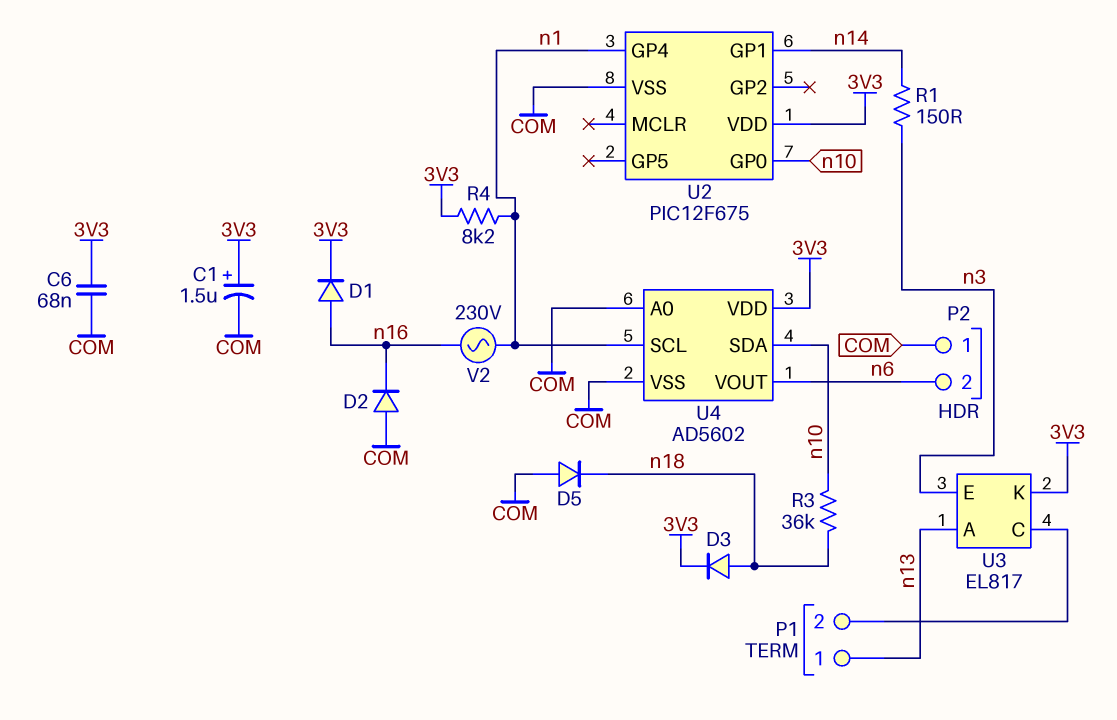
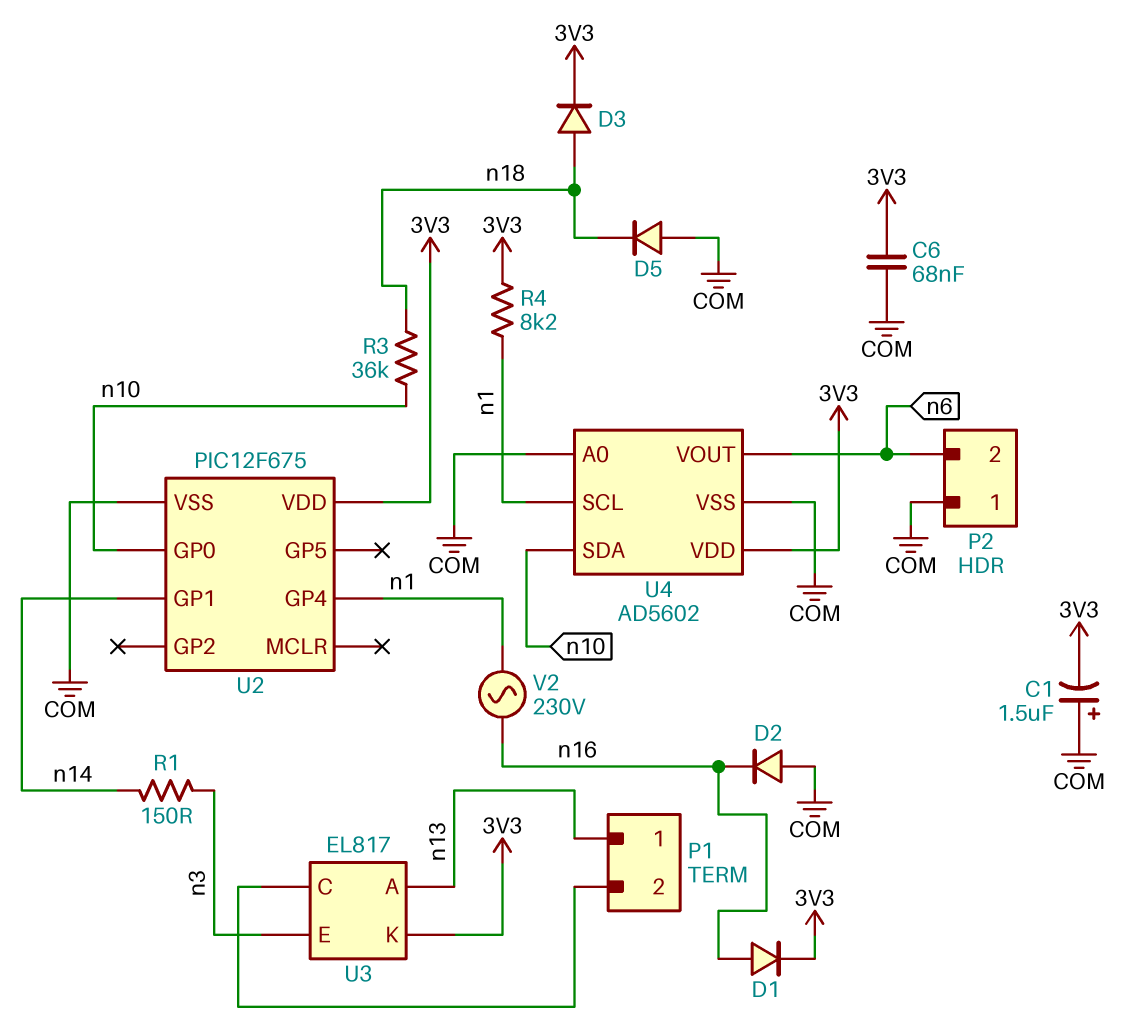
C1: 1.5uF (plus 3V3, minus COM) -> 1.5uF (plus COM, minus 3V3)

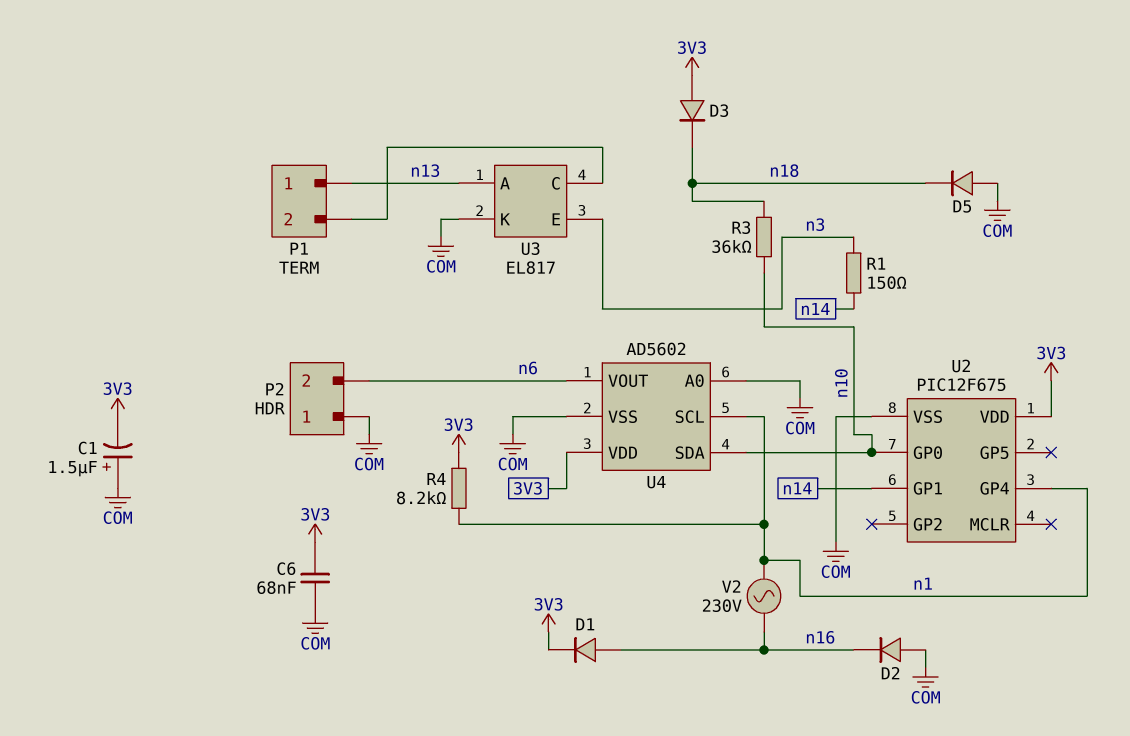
D3: diode (A n18, K 3V3) -> diode (A 3V3, K n18)
U3 pin K: 3V3 -> COM

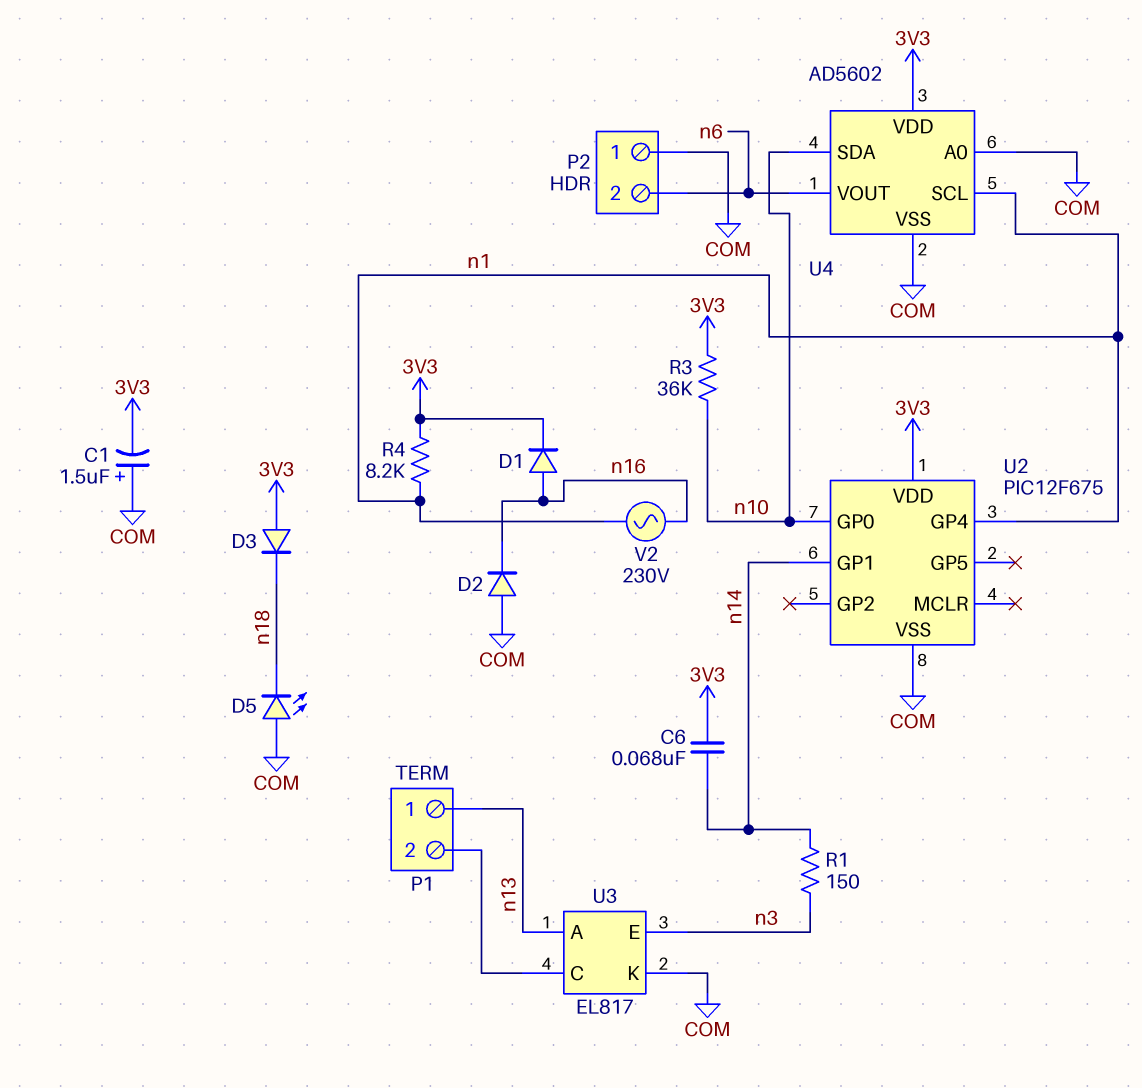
C6: 68nF (3V3, COM) -> 68nF (3V3, n14)
D5: diode (A COM, K n18) -> LED (A COM, K n18)
R3: 36k (n10, n18) -> 36k (3V3, n10)

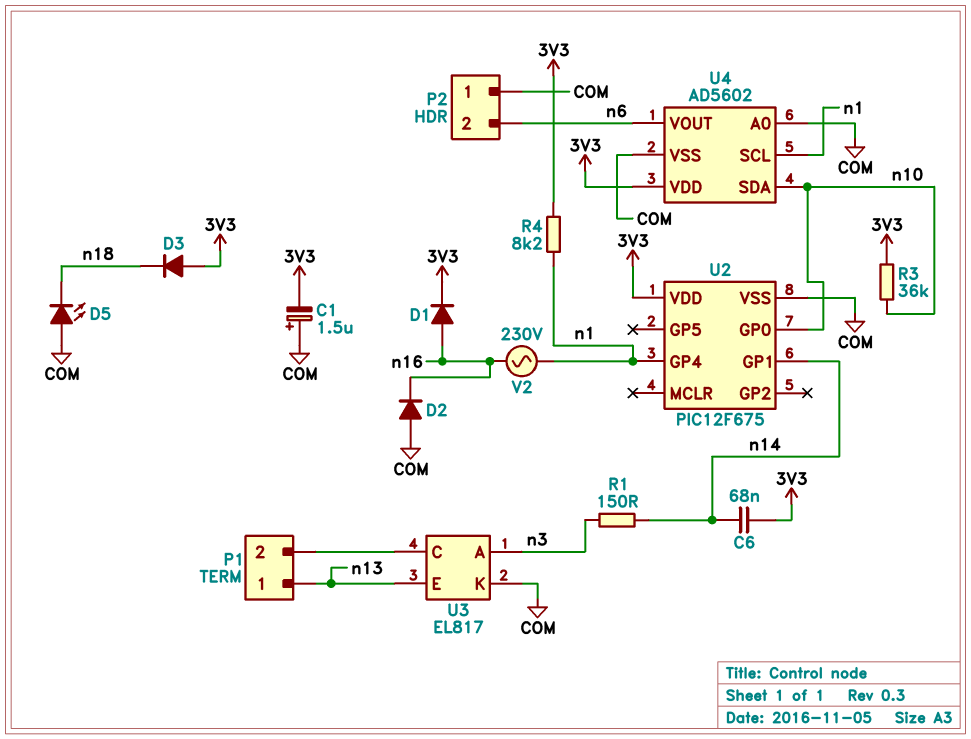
U3 pin A: n13 -> n3
U3 pin E: n3 -> n13

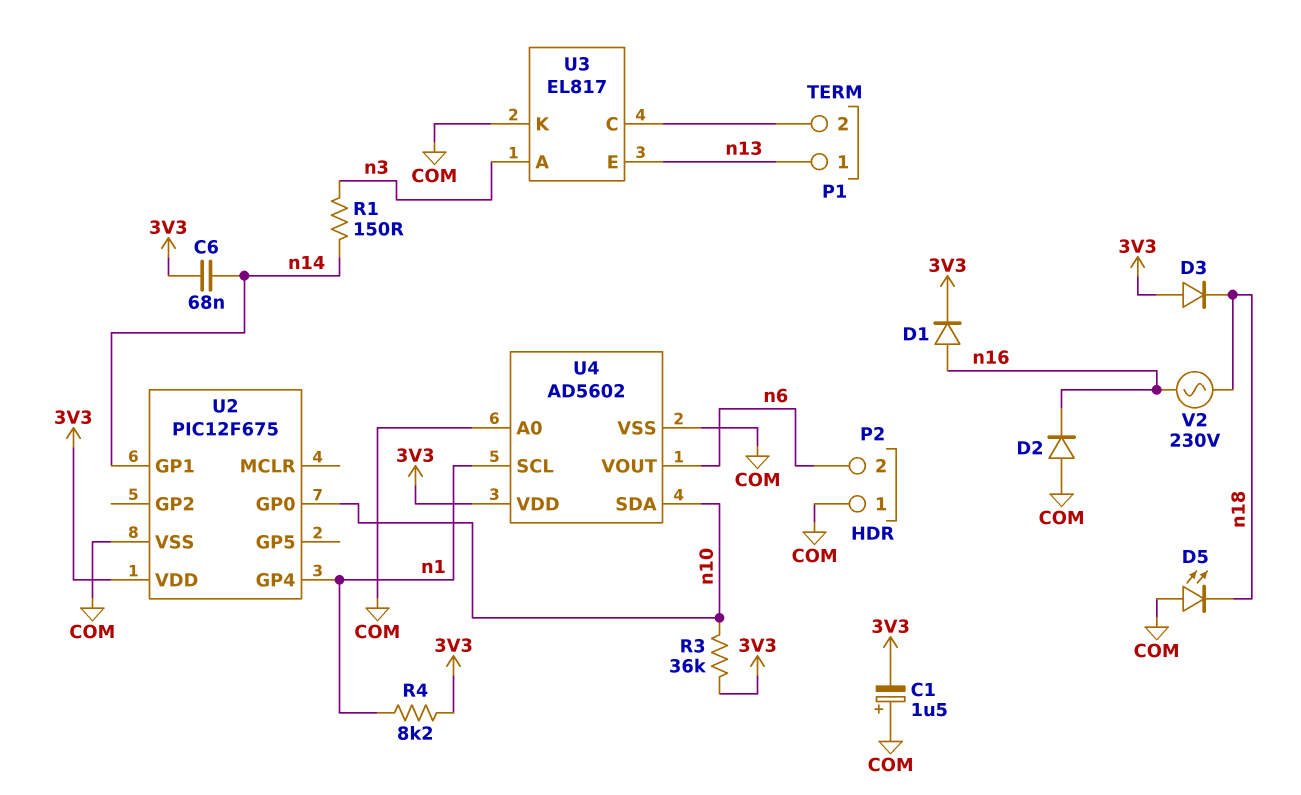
V2: AC 230V (n1, n16) -> AC 230V (n16, n18)

